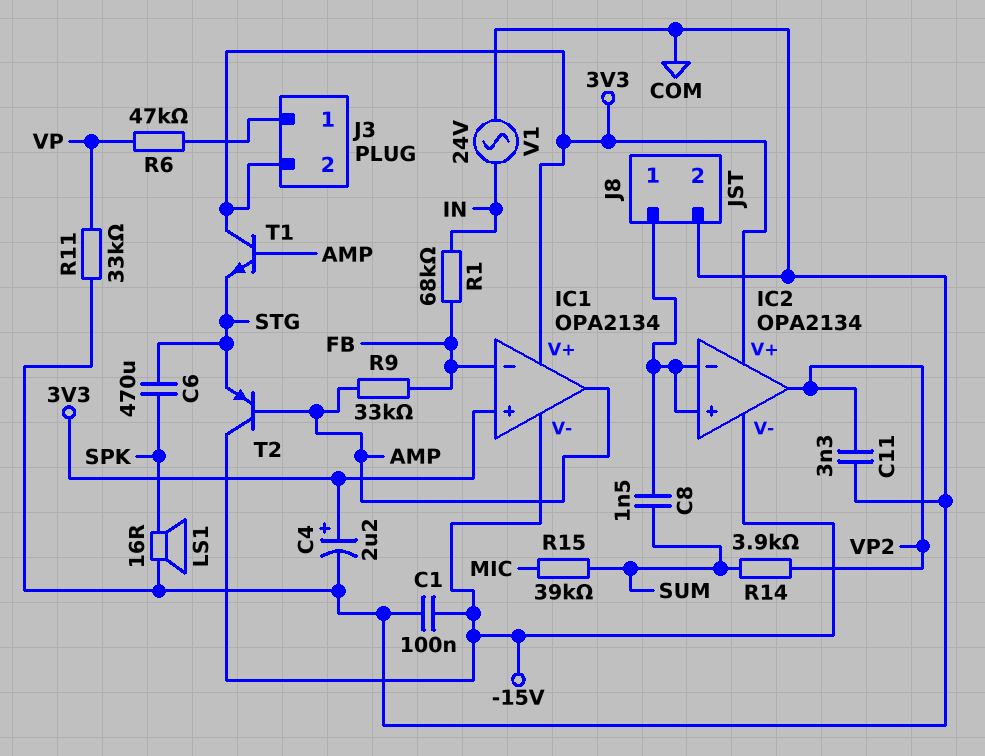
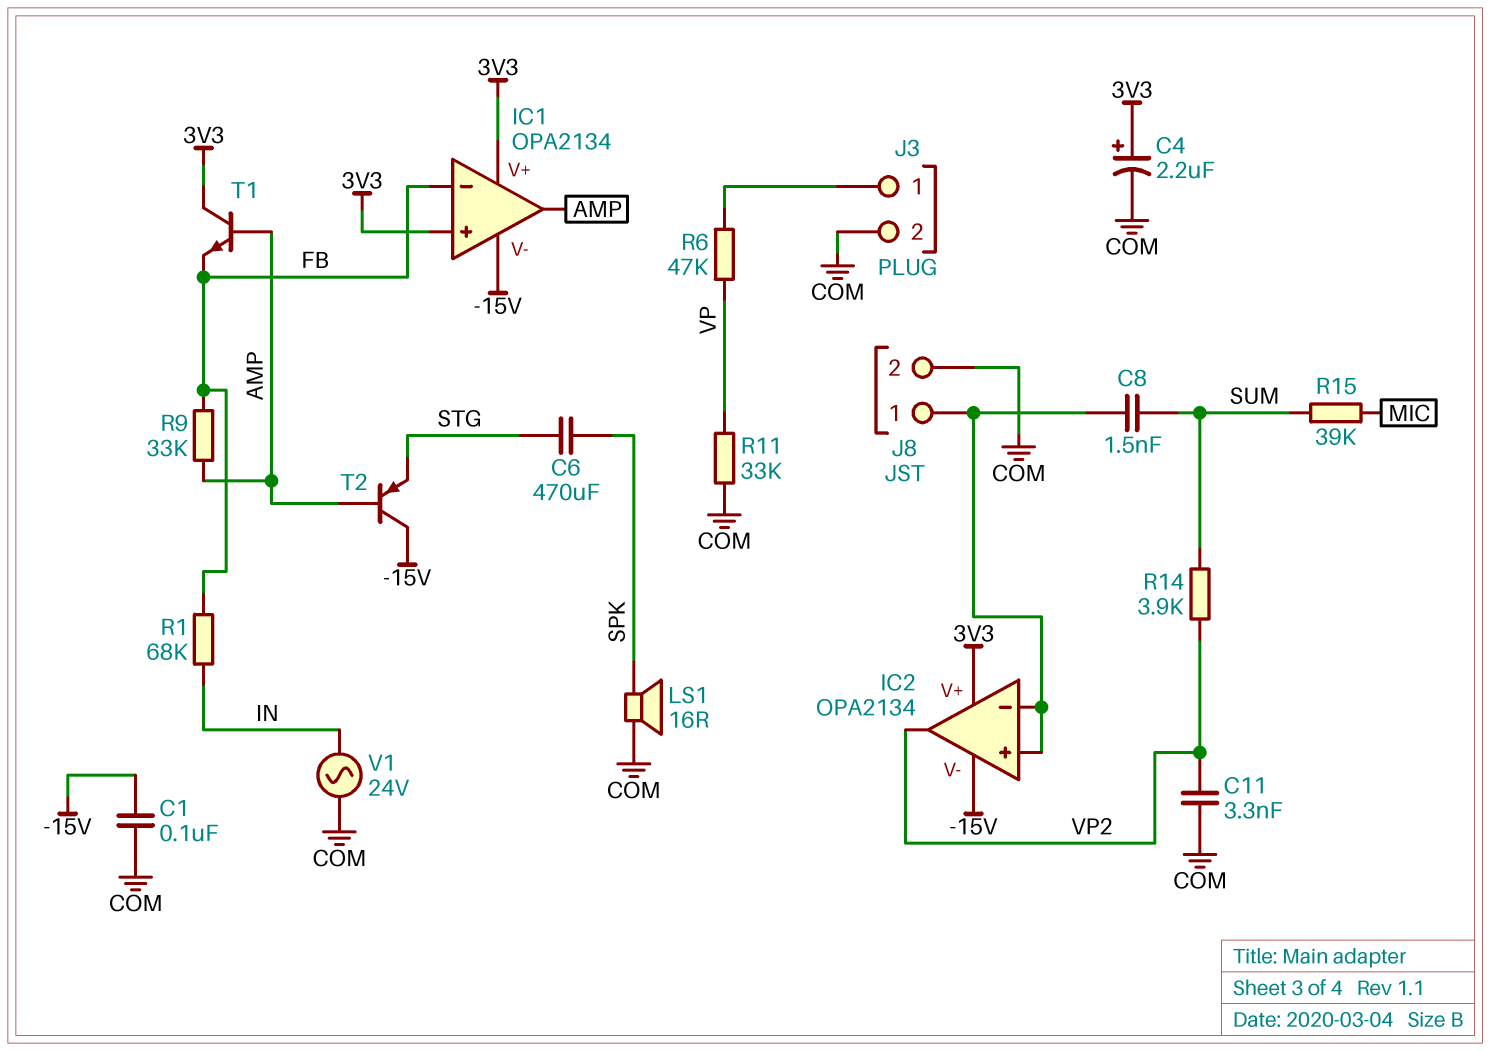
J3 pin 2: 3V3 -> COM
T1: NPN (B AMP, C 3V3, E STG) -> NPN (B AMP, C 3V3, E FB)

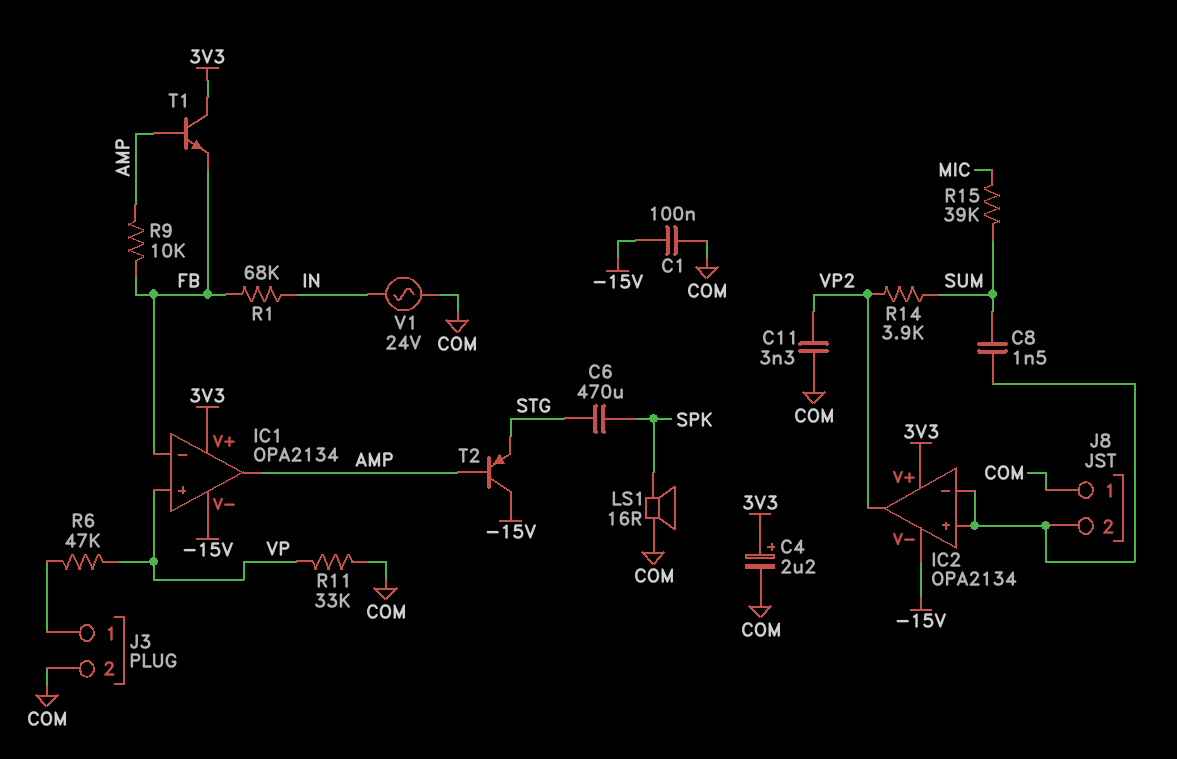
IC1 pin in+: 3V3 -> VP
J8 pin 1: IC2/in+ -> COM
J8 pin 2: COM -> IC2/in+
R9: 33k (AMP, FB) -> 10k (AMP, FB)

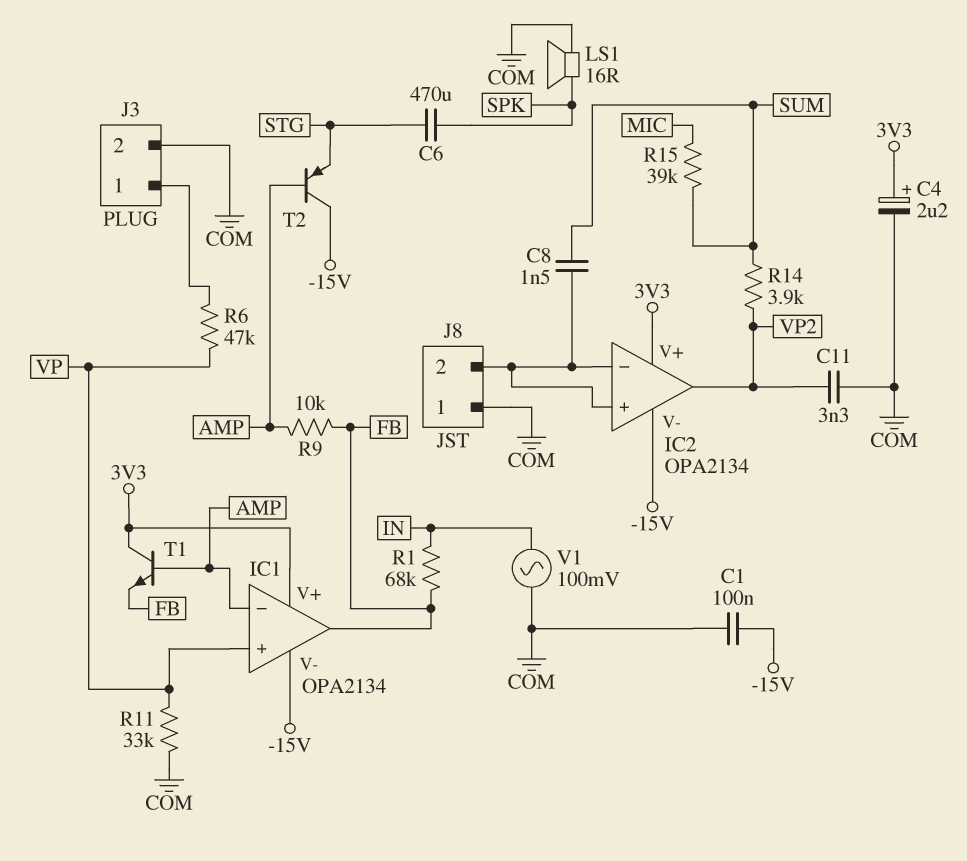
IC1 pin in-: FB -> AMP
IC1 pin out: AMP -> FB
V1: AC 24V (COM, IN) -> AC 100mV (COM, IN)

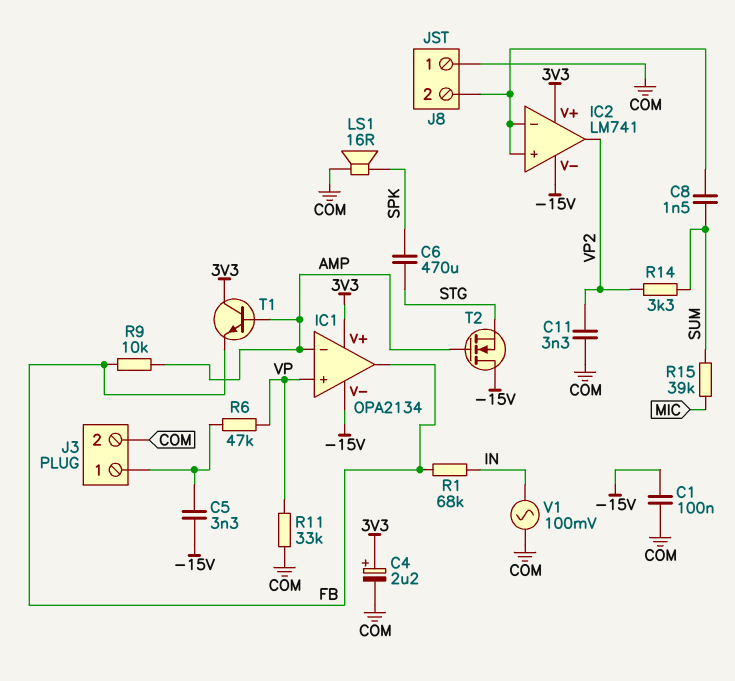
C5: none -> 3.3nF (-15V, J3/1)
IC2: OPA2134 -> LM741
R14: 3.9k (SUM, VP2) -> 3.3k (SUM, VP2)
T2: PNP (B AMP, C -15V, E STG) -> NMOS (G AMP, D -15V, S STG)

